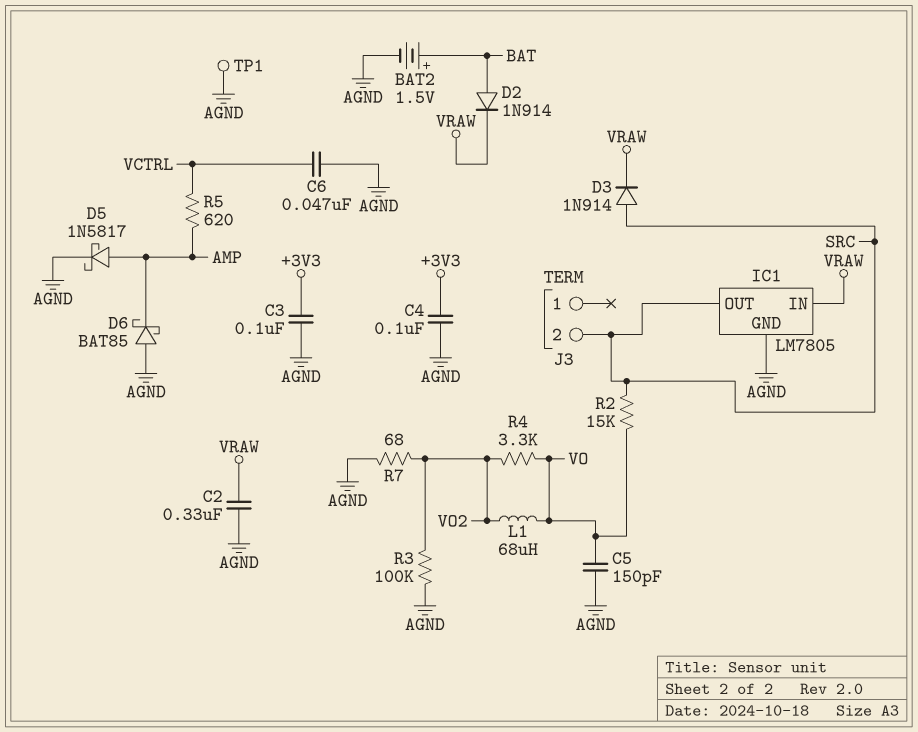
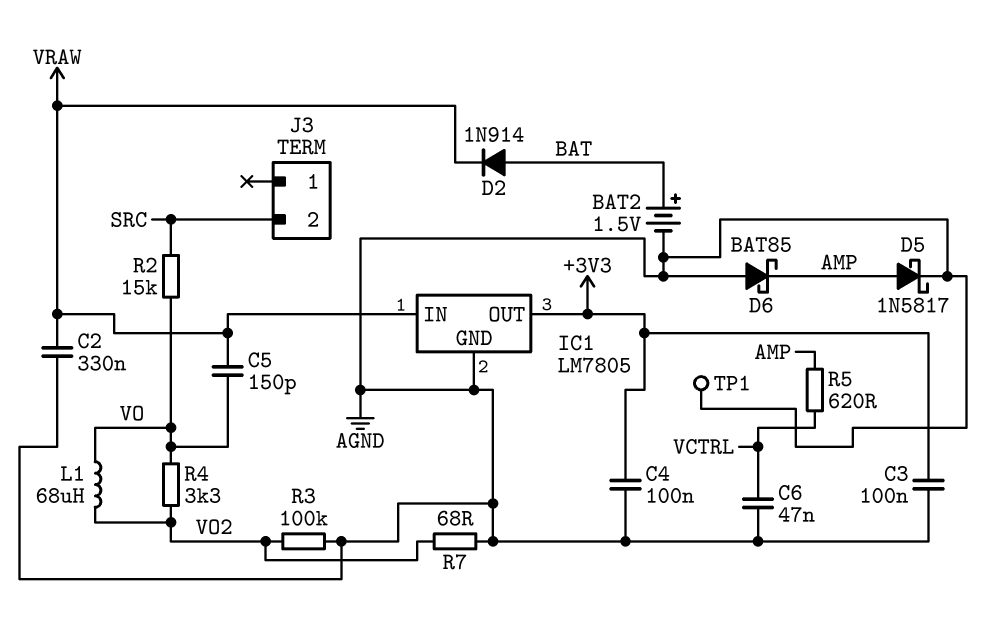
C5: 150pF (AGND, VO) -> 150pF (VO, VRAW)
D3: diode 1N914 (A SRC, K VRAW) -> none
IC1 pin OUT: SRC -> +3V3

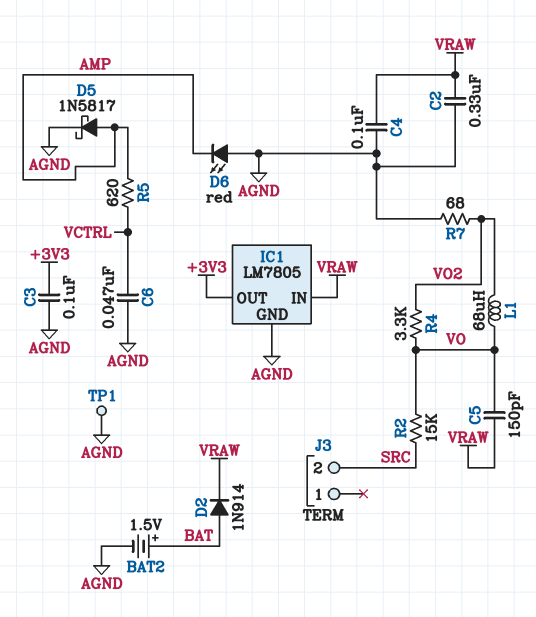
C4: 100nF (+3V3, AGND) -> 100nF (AGND, VRAW)
D6: schottky BAT85 (A AGND, K AMP) -> LED red (A AGND, K AMP)
R3: 100k (AGND, VO2) -> none

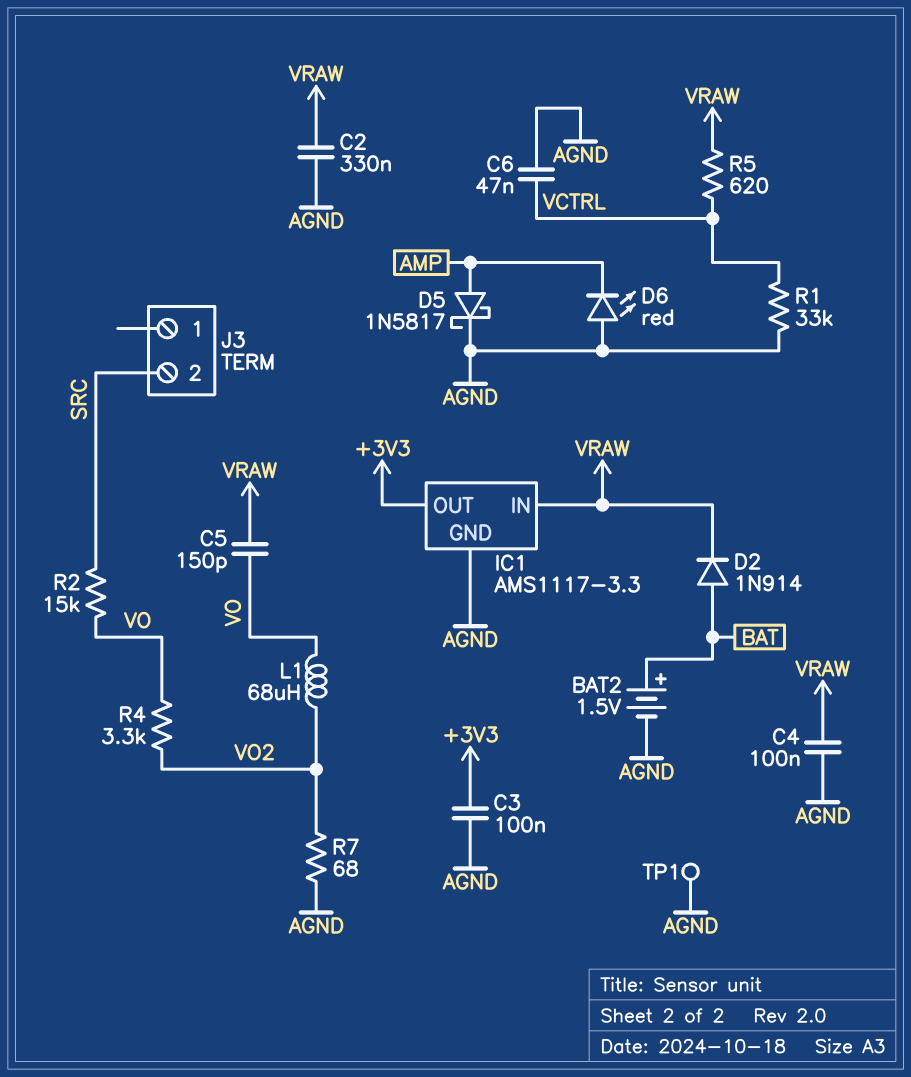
IC1: LM7805 -> AMS1117-3.3
R1: none -> 33k (AGND, VCTRL)
R5: 620 (AMP, VCTRL) -> 620 (VCTRL, VRAW)

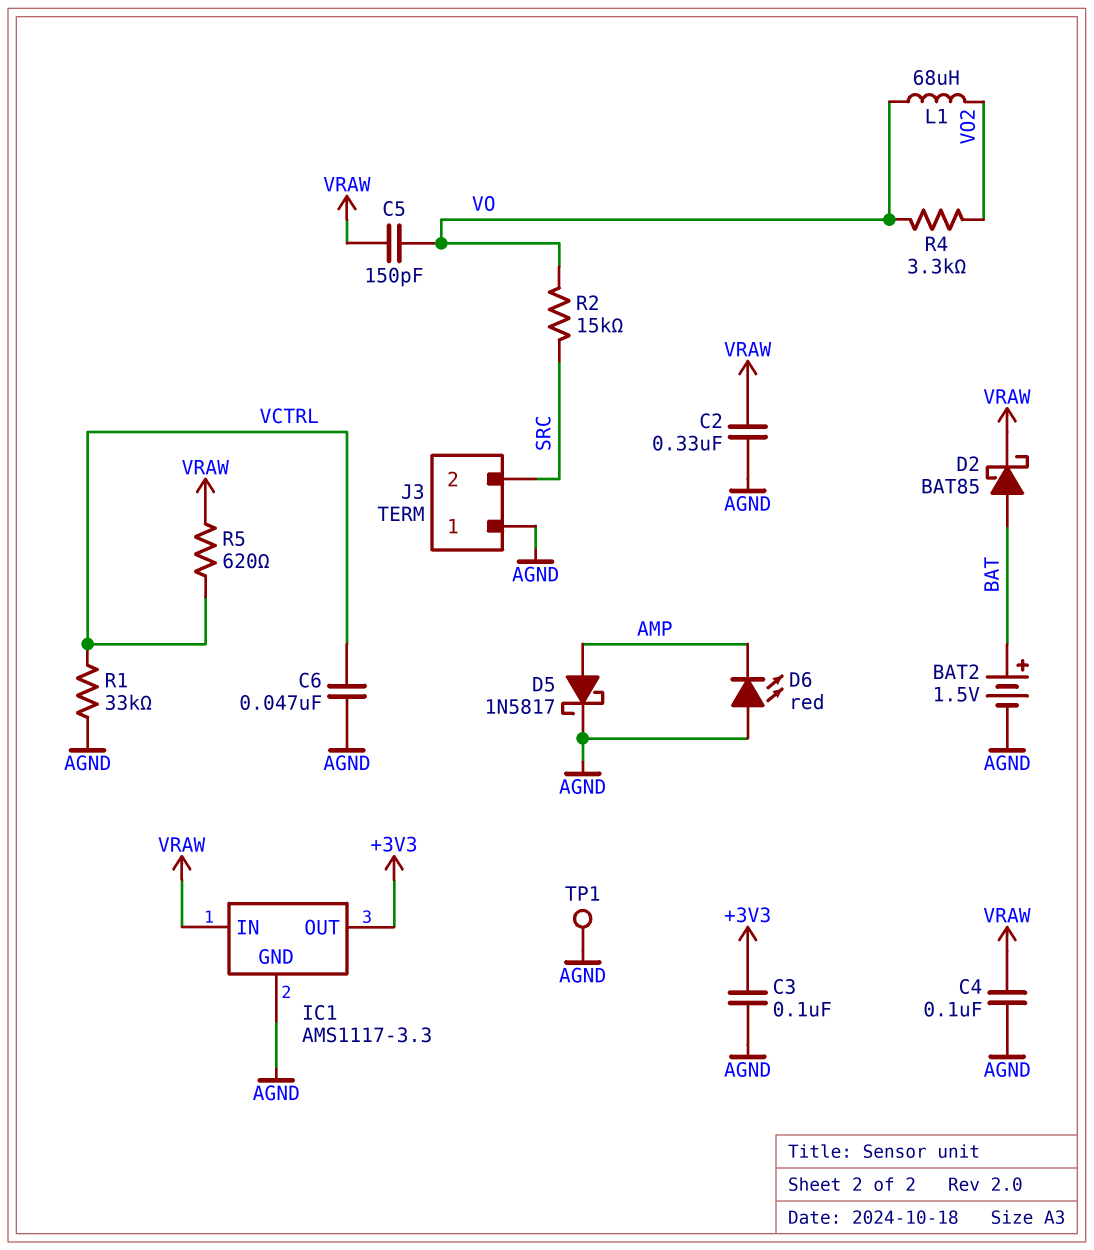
D2: diode 1N914 (A BAT, K VRAW) -> schottky BAT85 (A BAT, K VRAW)
J3 pin 1: none -> AGND
R7: 68 (AGND, VO2) -> none

